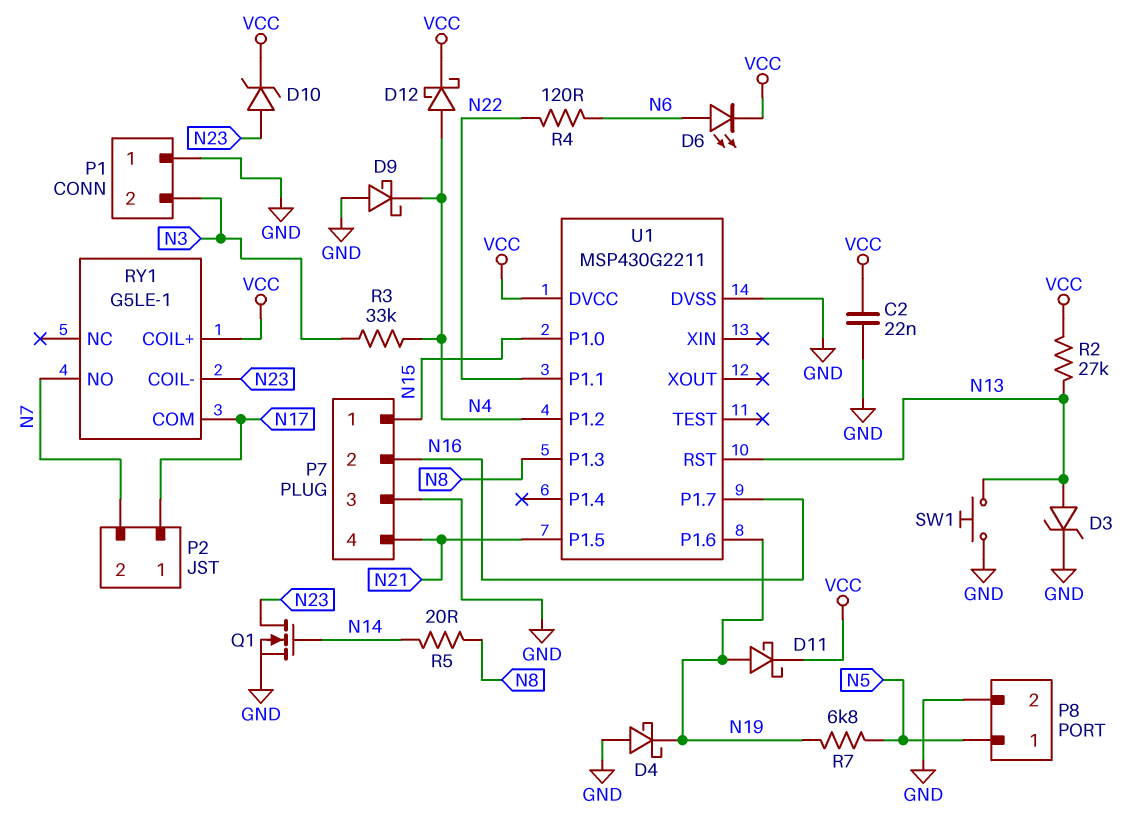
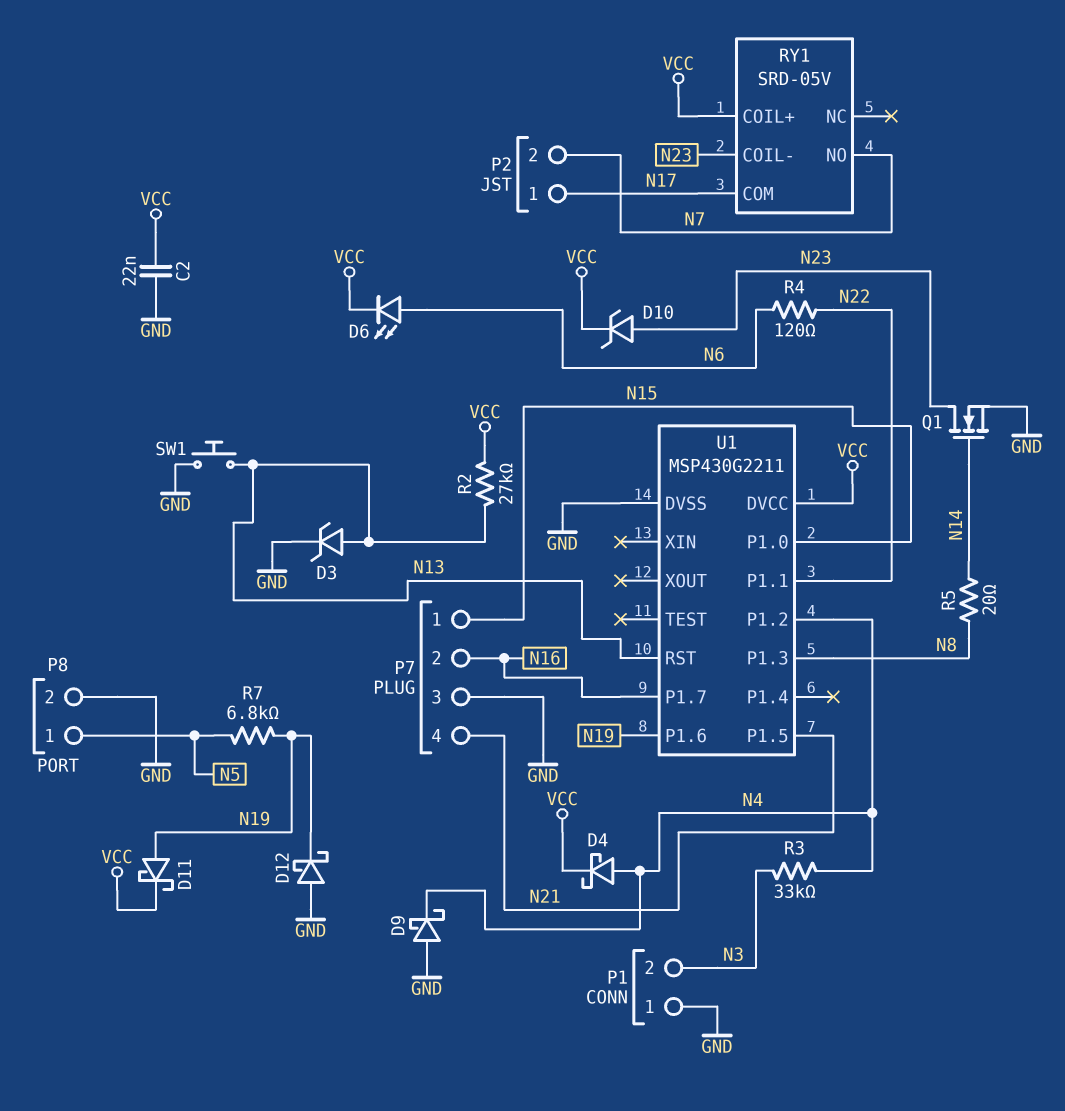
D4: schottky (A GND, K N19) -> schottky (A N4, K VCC)
D12: schottky (A N4, K VCC) -> schottky (A GND, K N19)
RY1: G5LE-1 -> SRD-05V

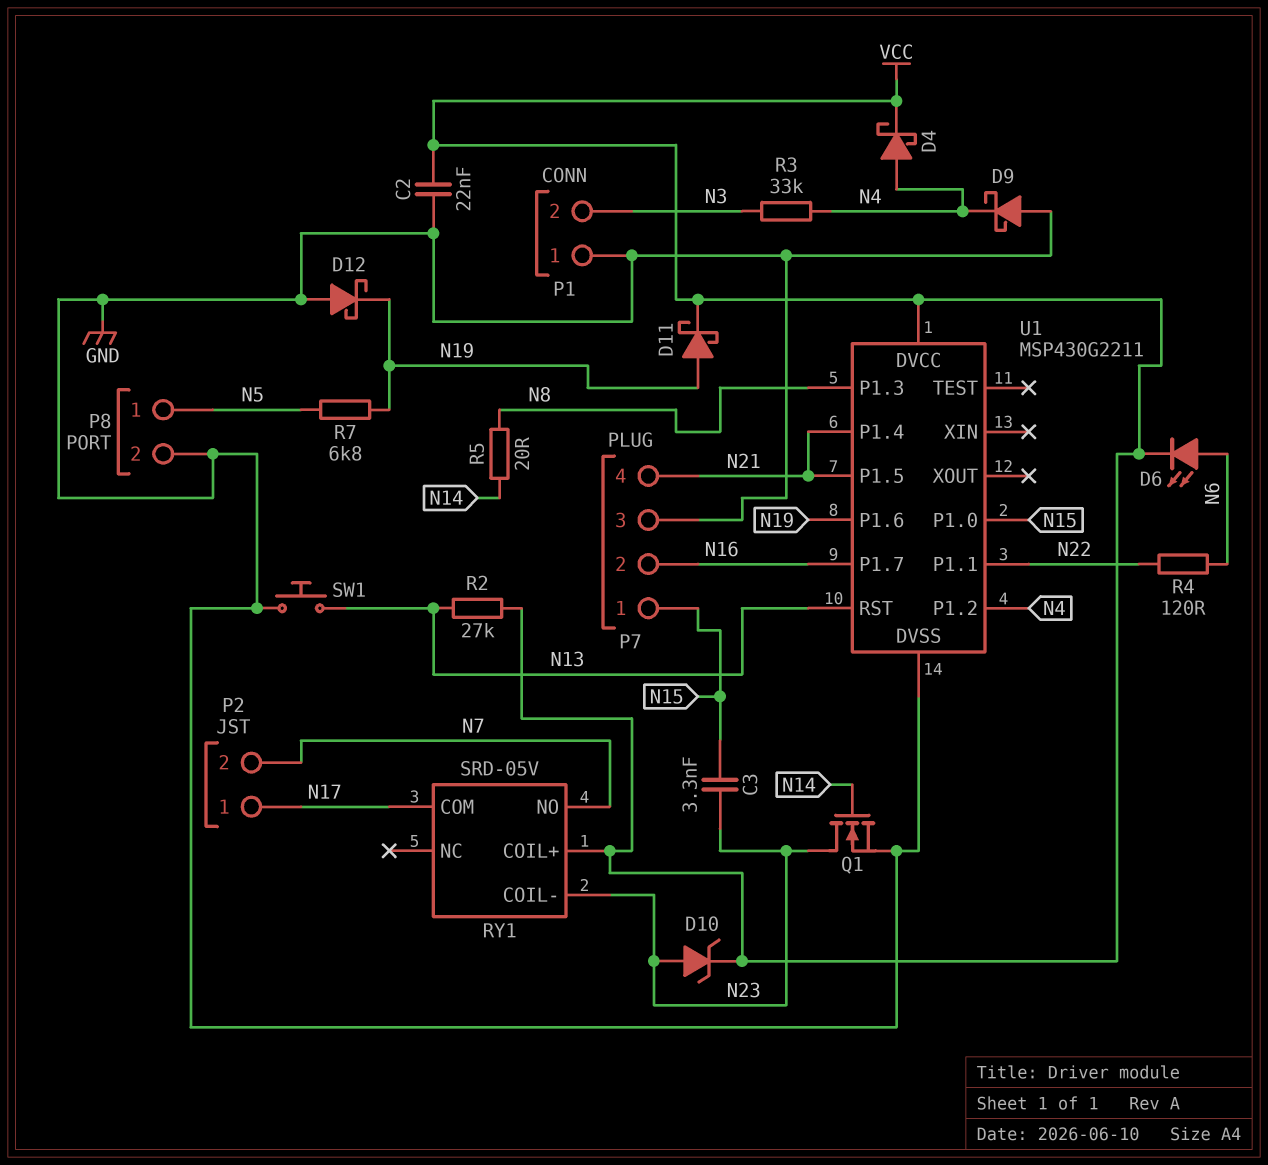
C3: none -> 3.3nF (N15, N23)
D3: zener (A N13, K GND) -> none
U1 pin P1.4: none -> N21

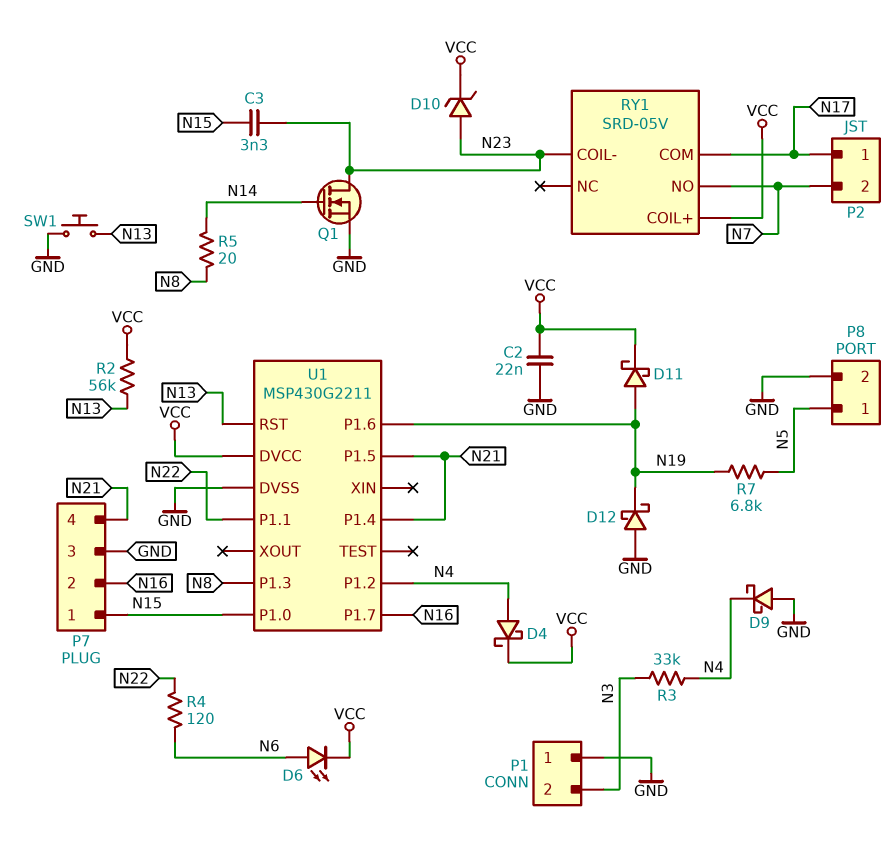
R2: 27k (N13, VCC) -> 56k (N13, VCC)

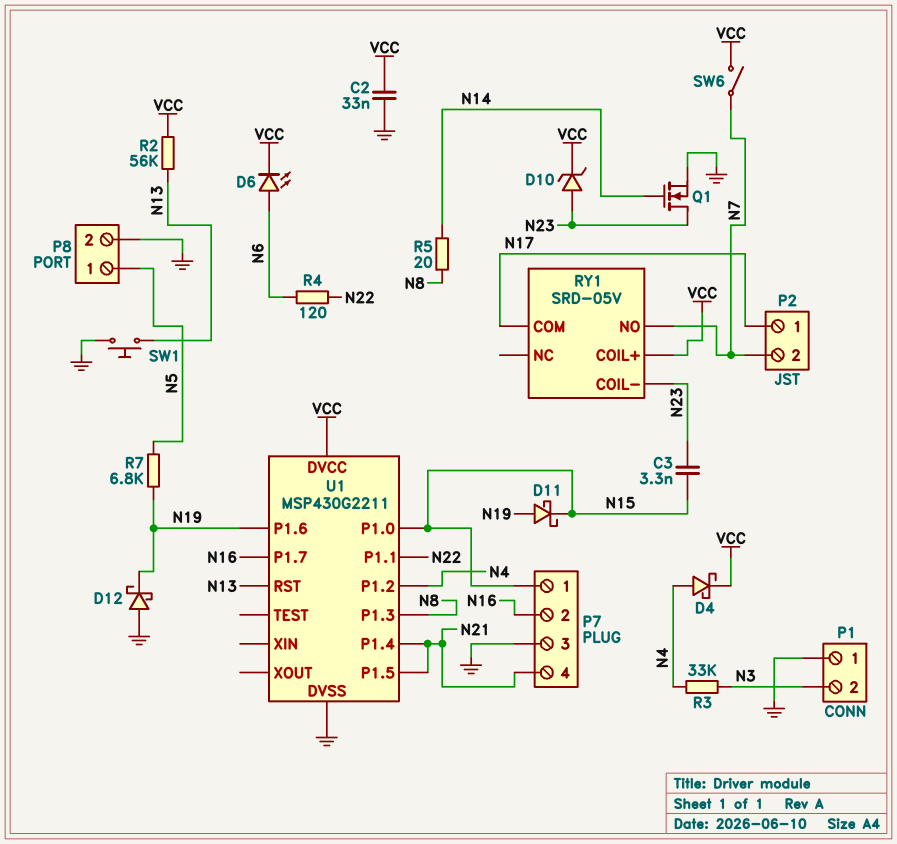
C2: 22nF (GND, VCC) -> 33nF (GND, VCC)
D9: schottky (A GND, K N4) -> none
D11: schottky (A N19, K VCC) -> schottky (A N19, K N15)
SW6: none -> switch (N7, VCC)

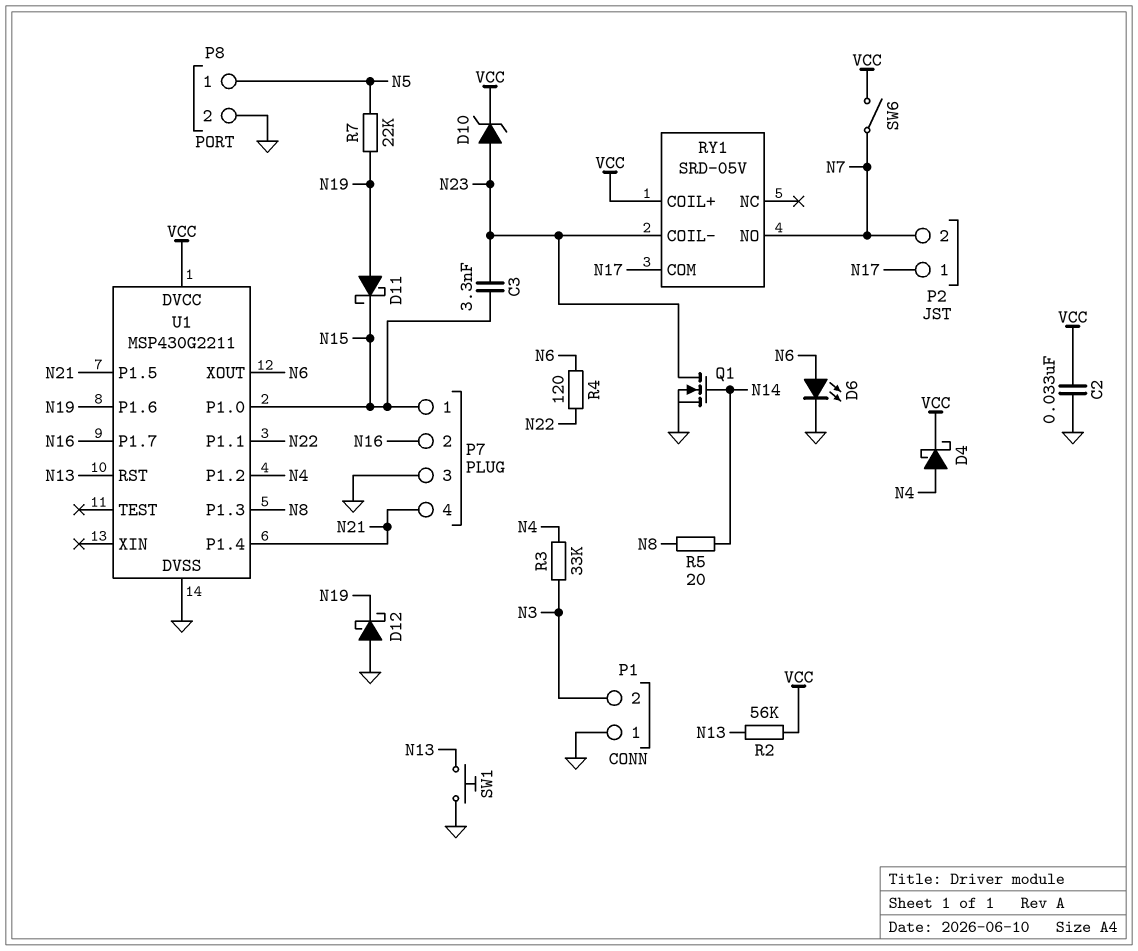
D6: LED (A N6, K VCC) -> LED (A N6, K GND)
R7: 6.8k (N5, N19) -> 22k (N5, N19)
U1 pin XOUT: none -> N6

